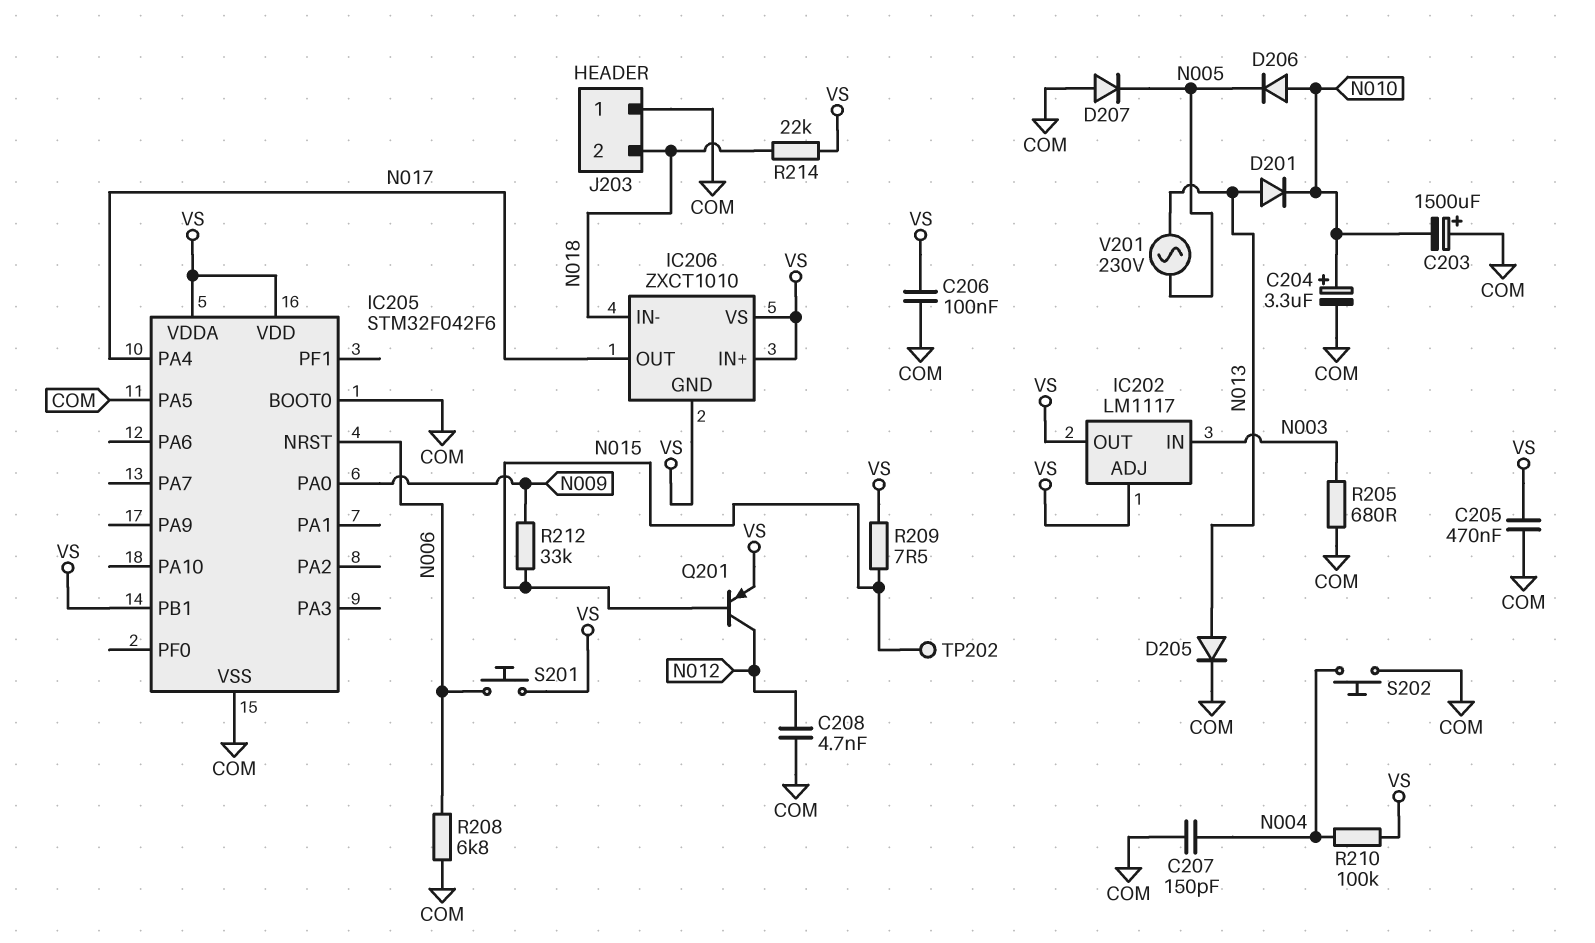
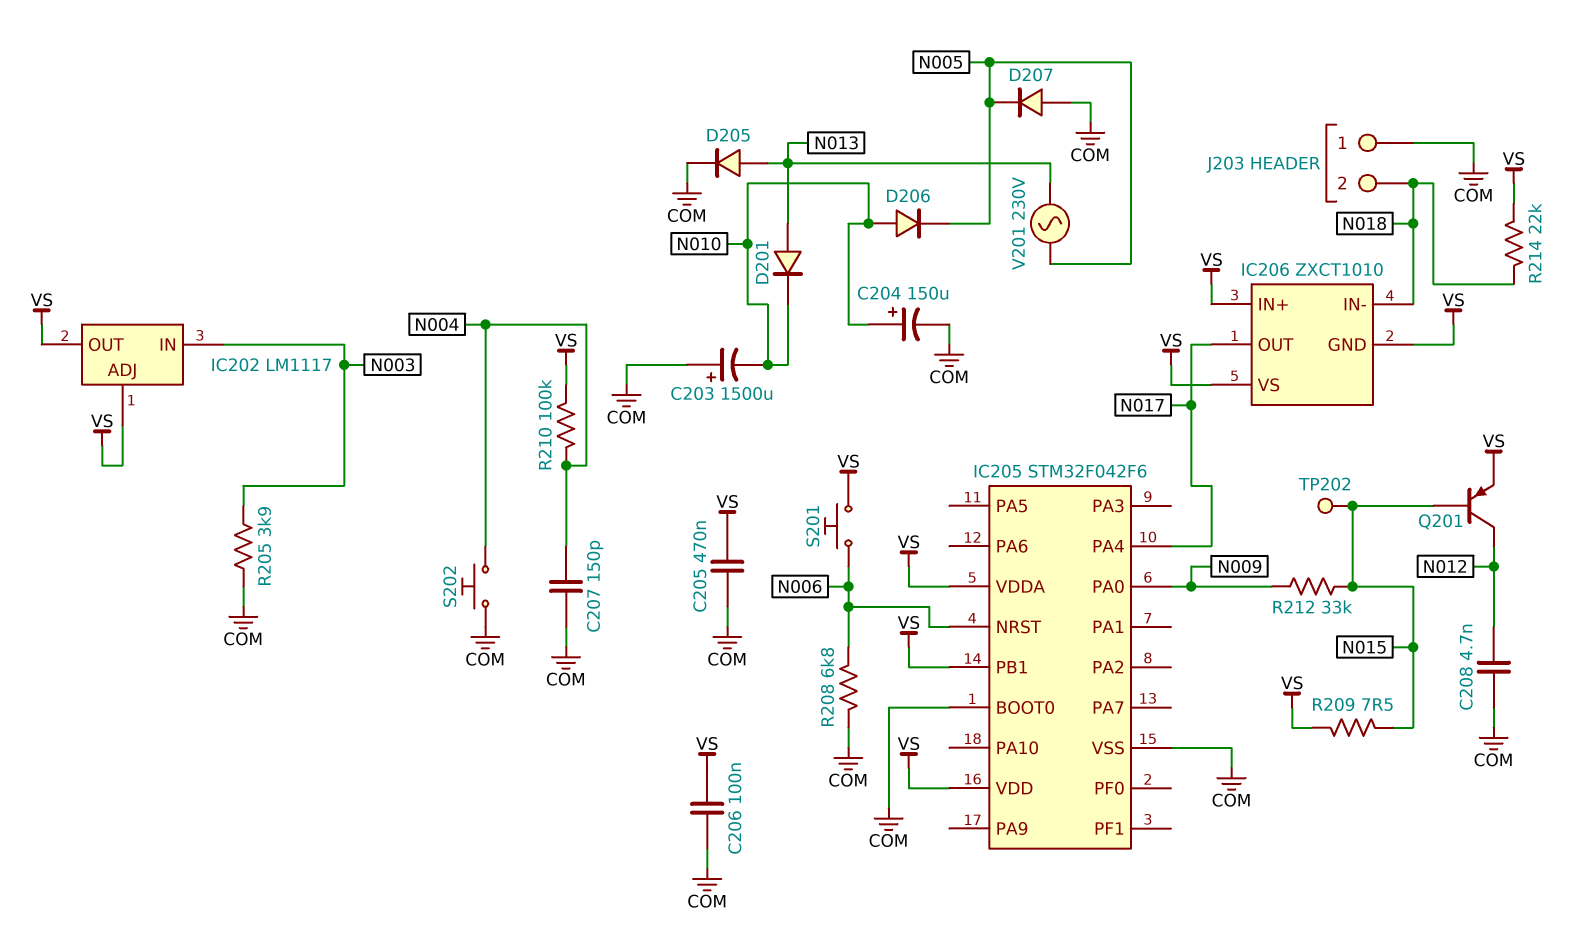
C204: 3.3uF (plus N010, minus COM) -> 150uF (plus N010, minus COM)
IC205 pin PA5: COM -> none
R205: 680 (COM, N003) -> 3.9k (COM, N003)

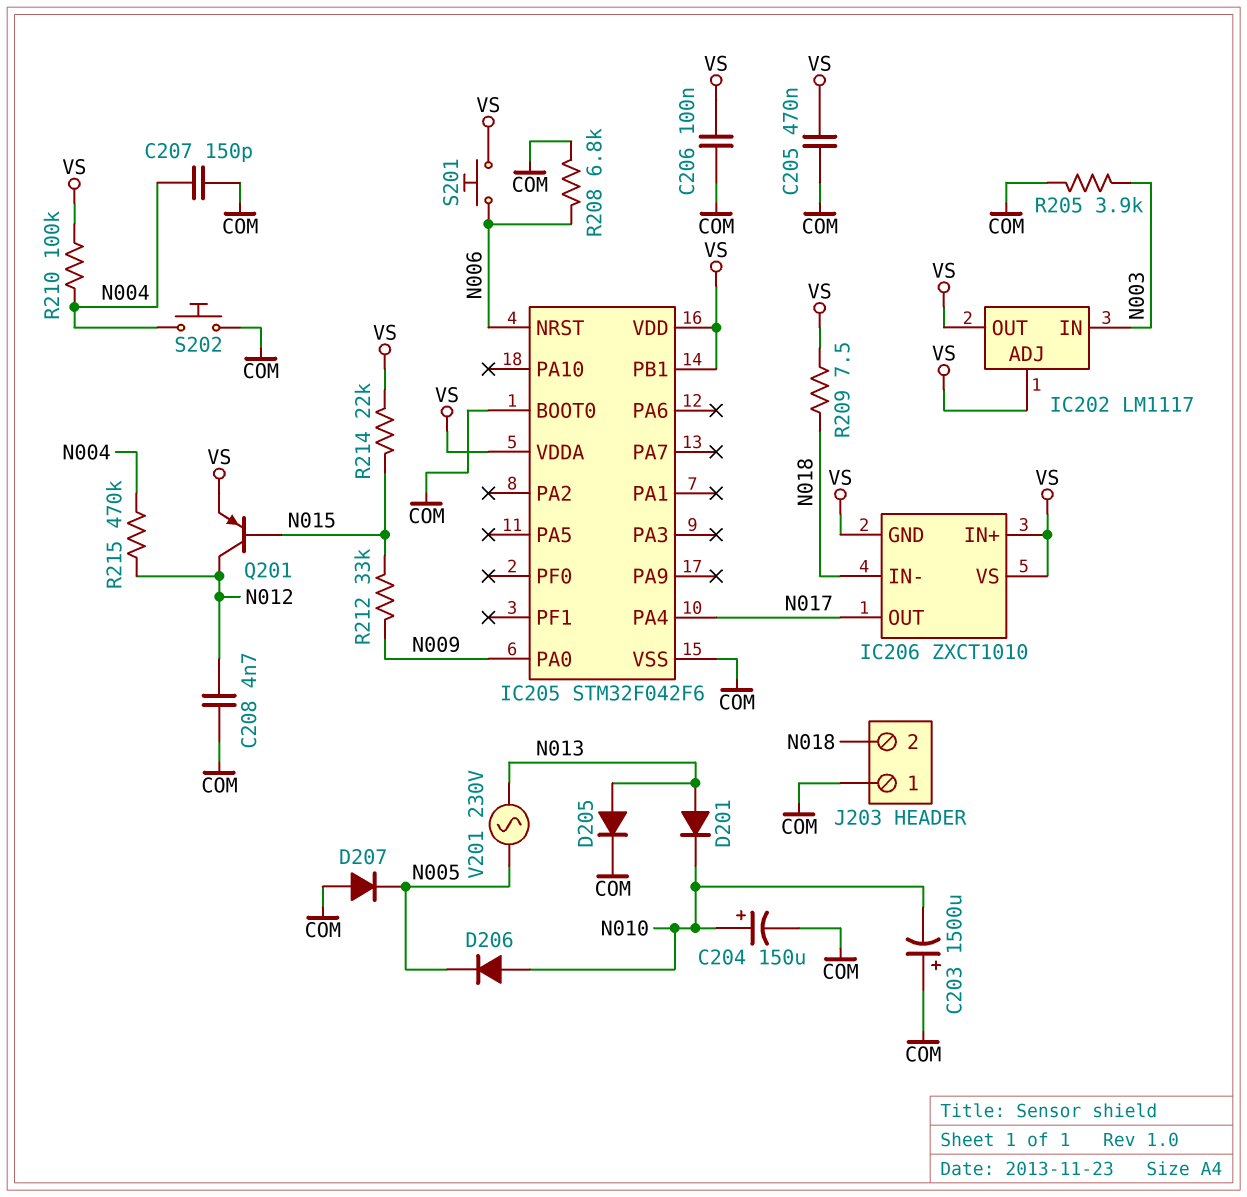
R209: 7.5 (N015, VS) -> 7.5 (N018, VS)
R214: 22k (N018, VS) -> 22k (N015, VS)
R215: none -> 470k (N004, N012)
TP202: test point (N015) -> none

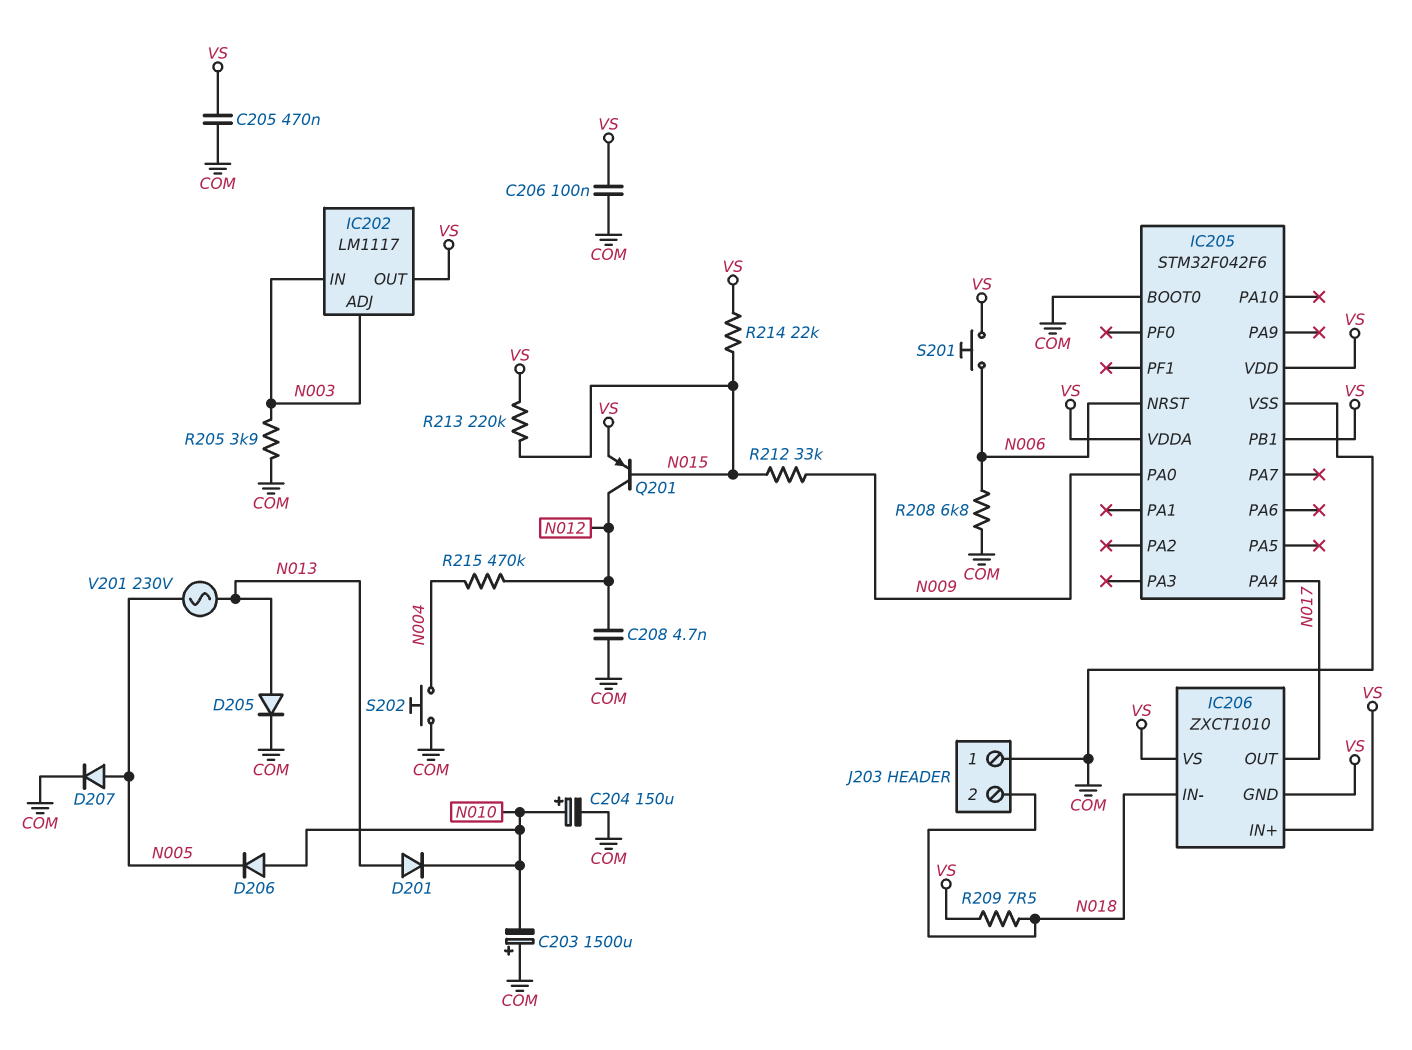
C207: 150pF (COM, N004) -> none
D207: diode (A COM, K N005) -> diode (A N005, K COM)
IC202 pin ADJ: VS -> N003
R210: 100k (N004, VS) -> none
R213: none -> 220k (N015, VS)

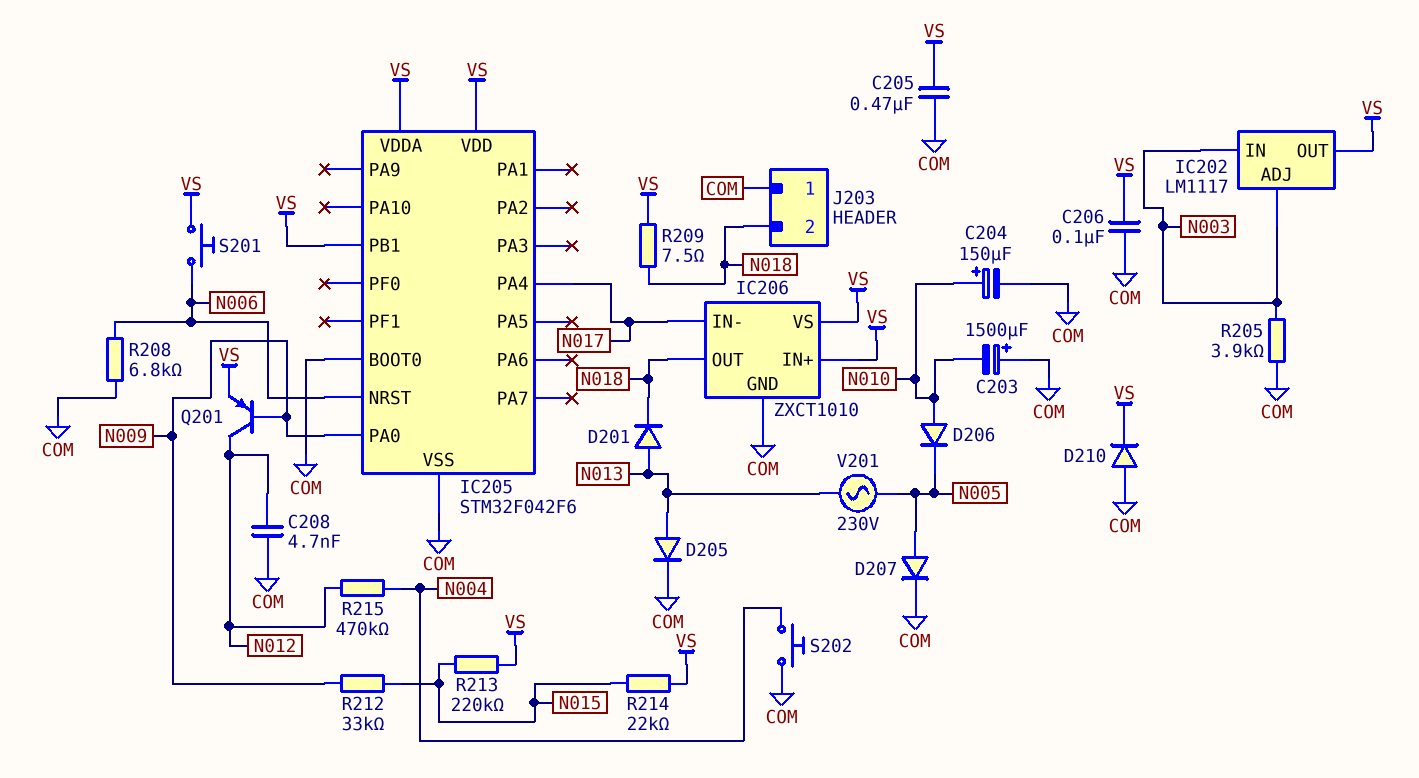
D201: diode (A N013, K N010) -> diode (A N013, K N018)
D210: none -> diode (A COM, K VS)
IC206 pin GND: VS -> COM
IC206 pin IN-: N018 -> N017
IC206 pin OUT: N017 -> N018
Q201: PNP (B N015, C N012, E VS) -> PNP (B N009, C N012, E VS)

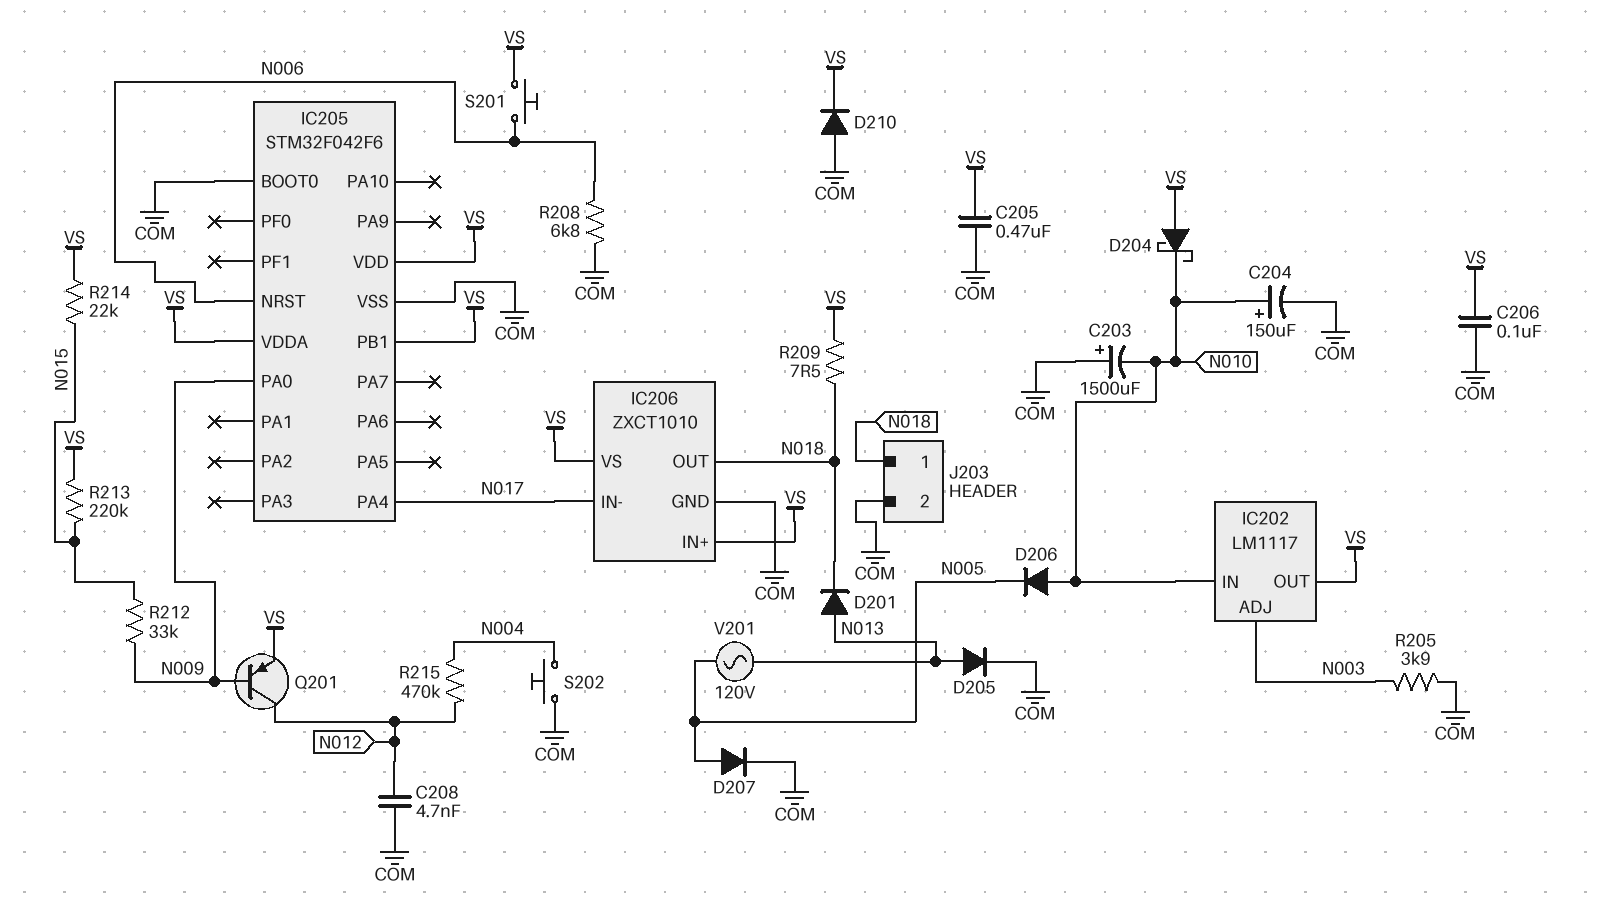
D204: none -> schottky (A VS, K N010)
IC202 pin IN: N003 -> N010
J203 pin 1: COM -> N018
J203 pin 2: N018 -> COM
V201: AC 230V (N005, N013) -> AC 120V (N005, N013)

